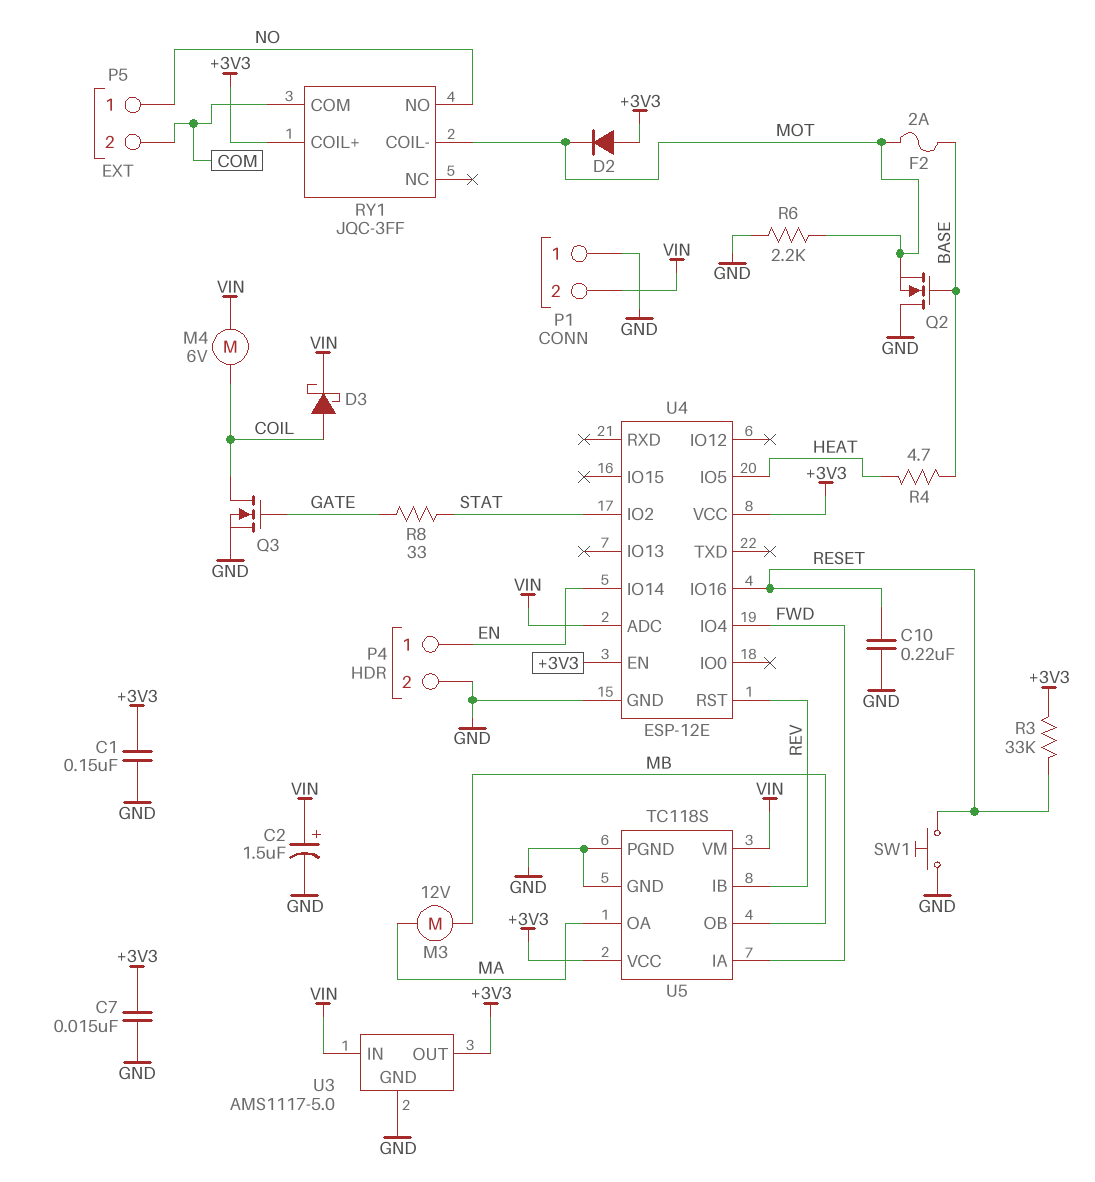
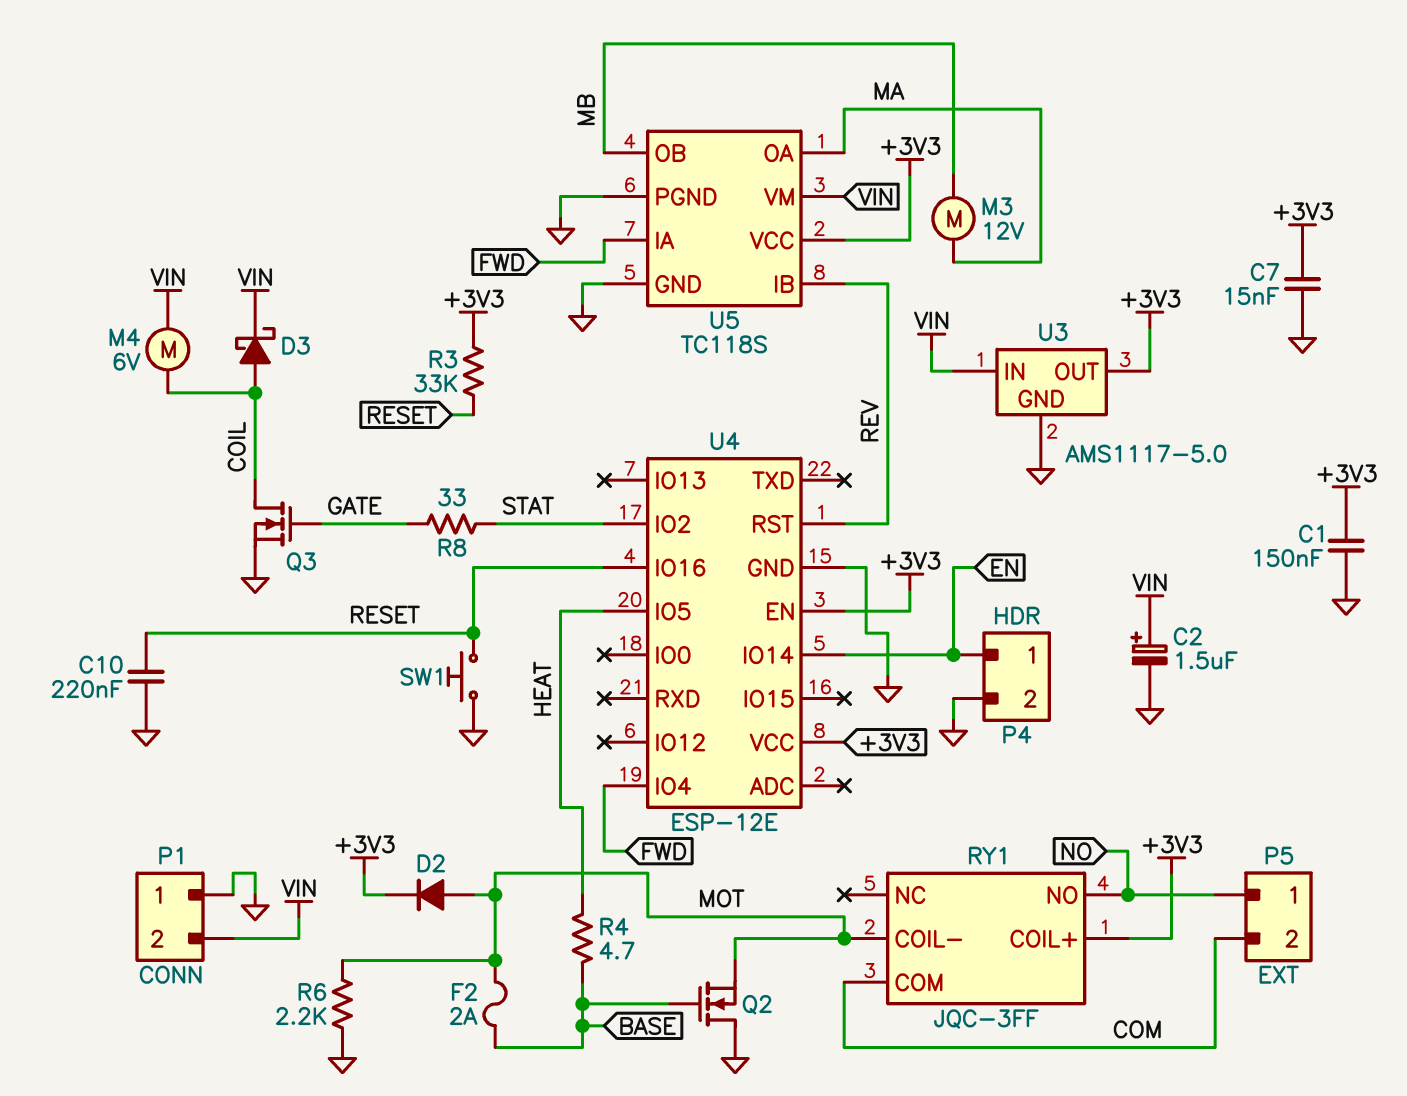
D2: diode (A +3V3, K MOT) -> diode (A MOT, K +3V3)
U4 pin ADC: VIN -> none

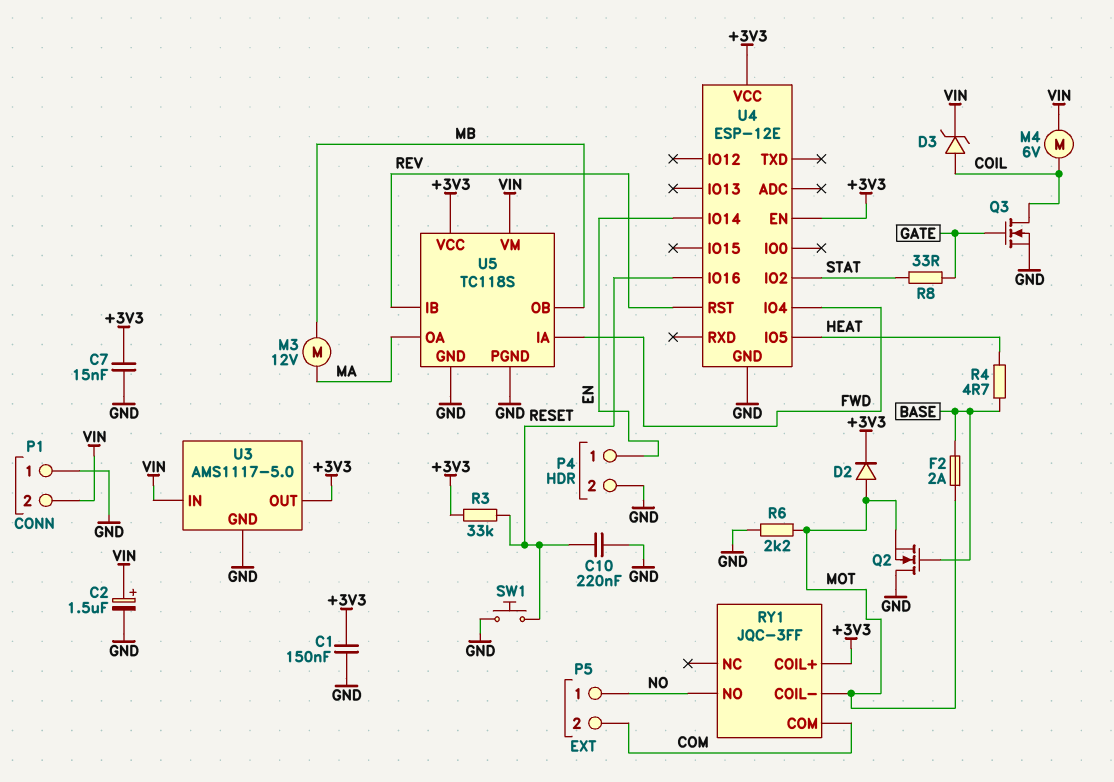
D3: schottky (A COIL, K VIN) -> zener (A COIL, K VIN)

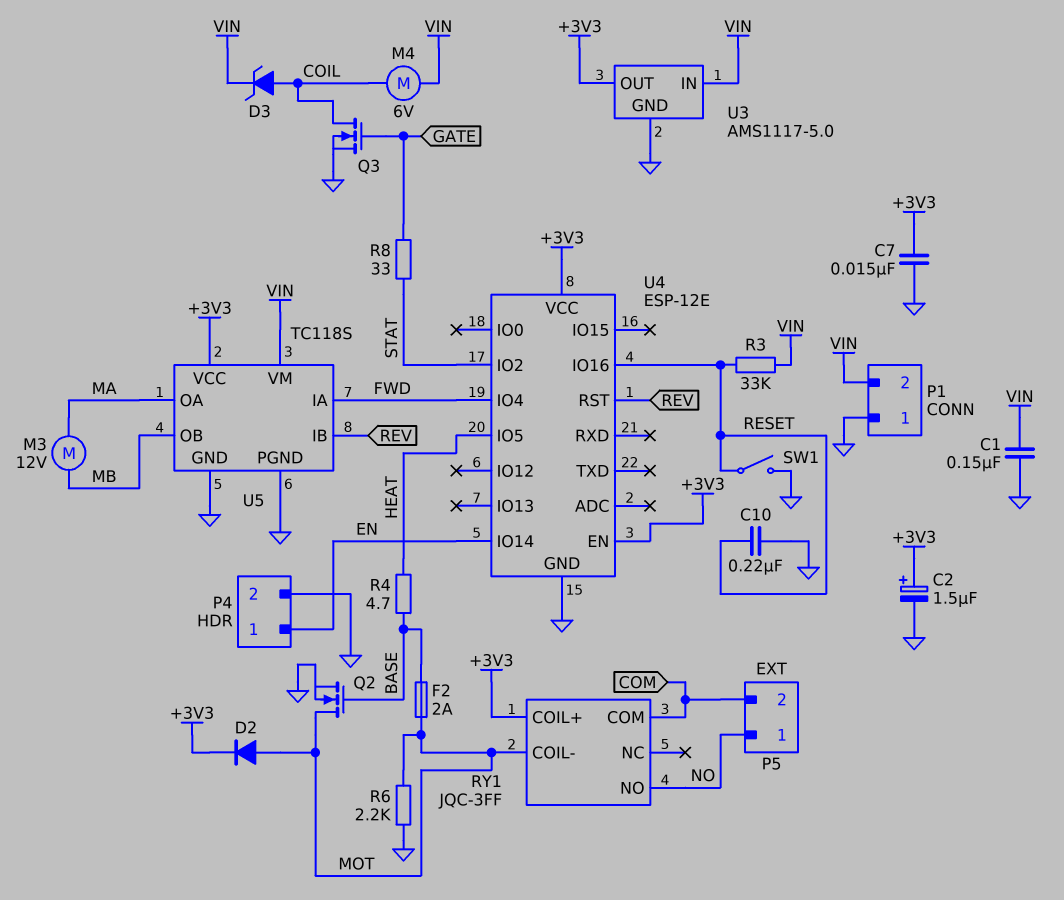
C1: 150nF (+3V3, GND) -> 150nF (GND, VIN)
C2: 1.5uF (plus VIN, minus GND) -> 1.5uF (plus +3V3, minus GND)
Q2: NMOS (G BASE, D GND, S MOT) -> NMOS (G BASE, D MOT, S GND)
R3: 33k (+3V3, RESET) -> 33k (RESET, VIN)
SW1: button (GND, RESET) -> switch (GND, RESET)

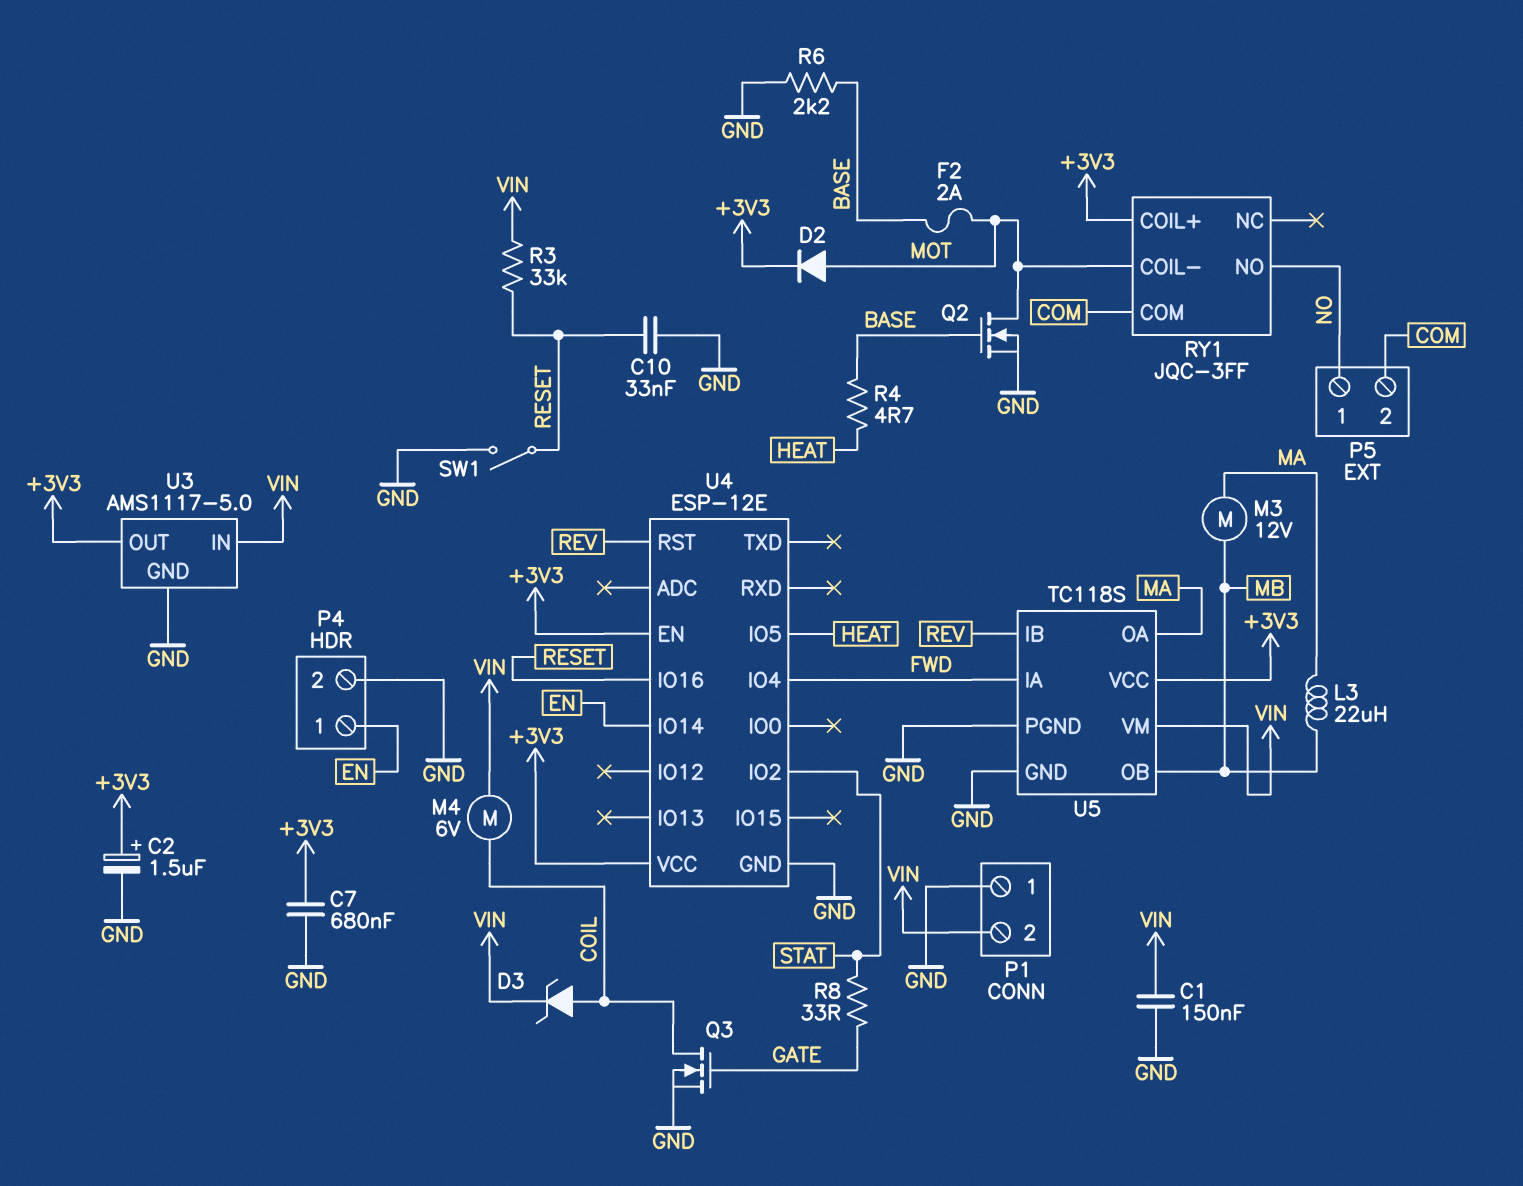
C7: 15nF (+3V3, GND) -> 680nF (+3V3, GND)
C10: 220nF (GND, RESET) -> 33nF (GND, RESET)
L3: none -> 22uH (MA, MB)
R6: 2.2k (GND, MOT) -> 2.2k (BASE, GND)

